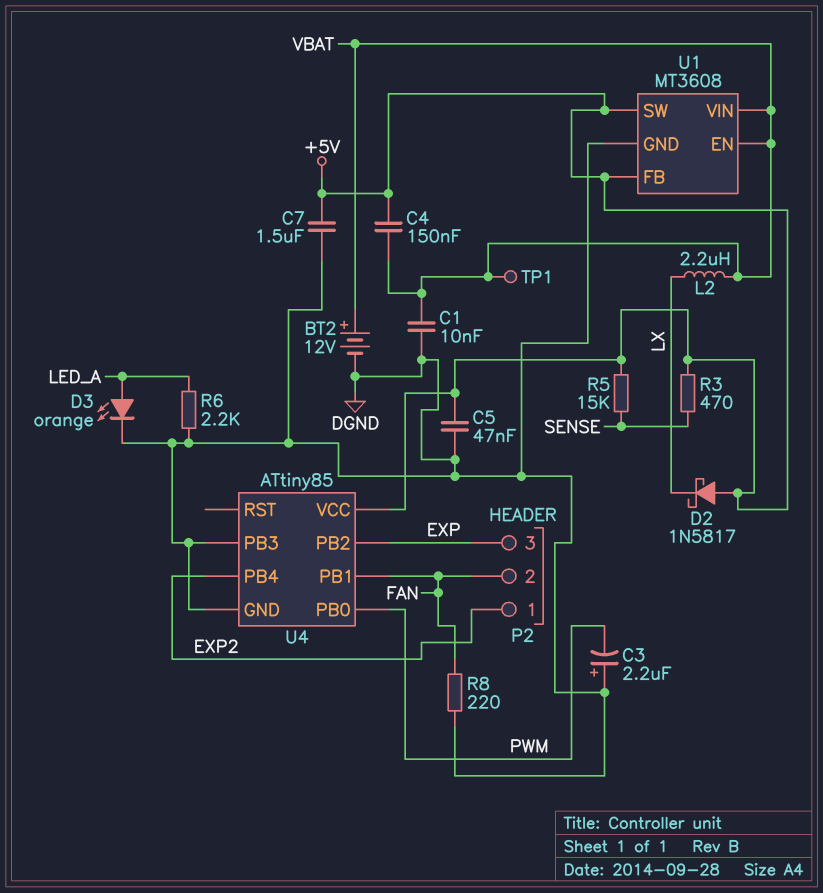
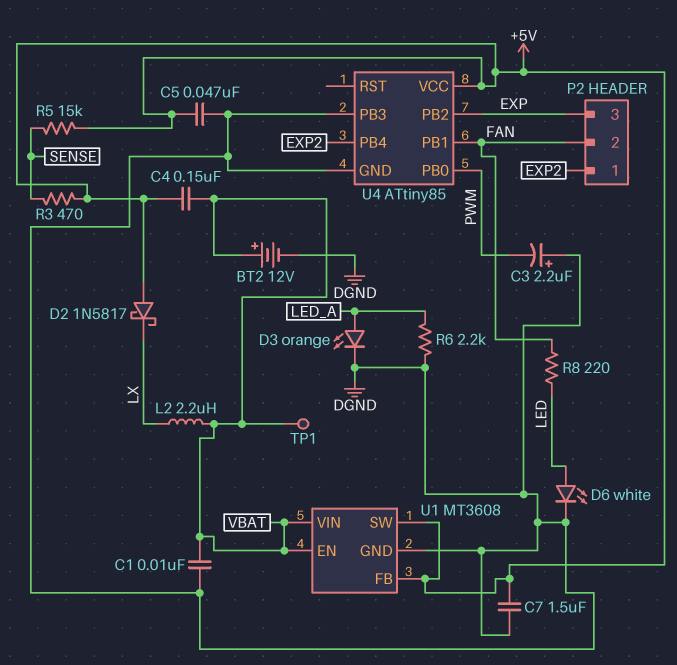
D6: none -> LED white (A LED, K DGND)
R8: 220 (DGND, FAN) -> 220 (FAN, LED)

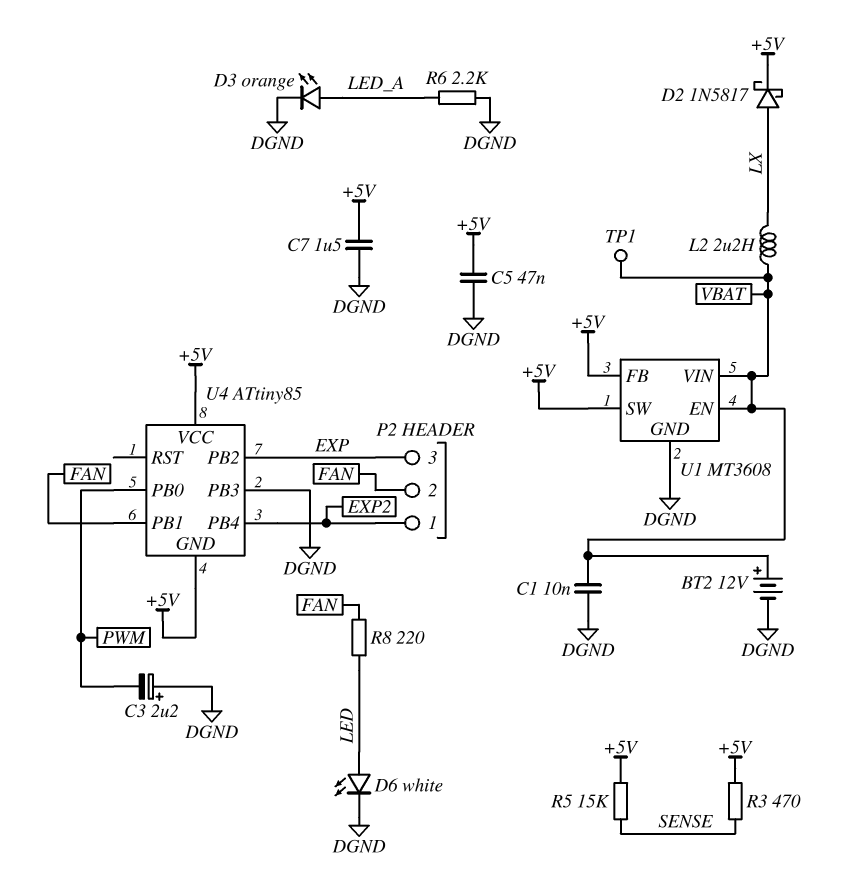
C4: 150nF (+5V, VBAT) -> none
D2: schottky 1N5817 (A +5V, K LX) -> schottky 1N5817 (A LX, K +5V)
U4 pin GND: DGND -> +5V

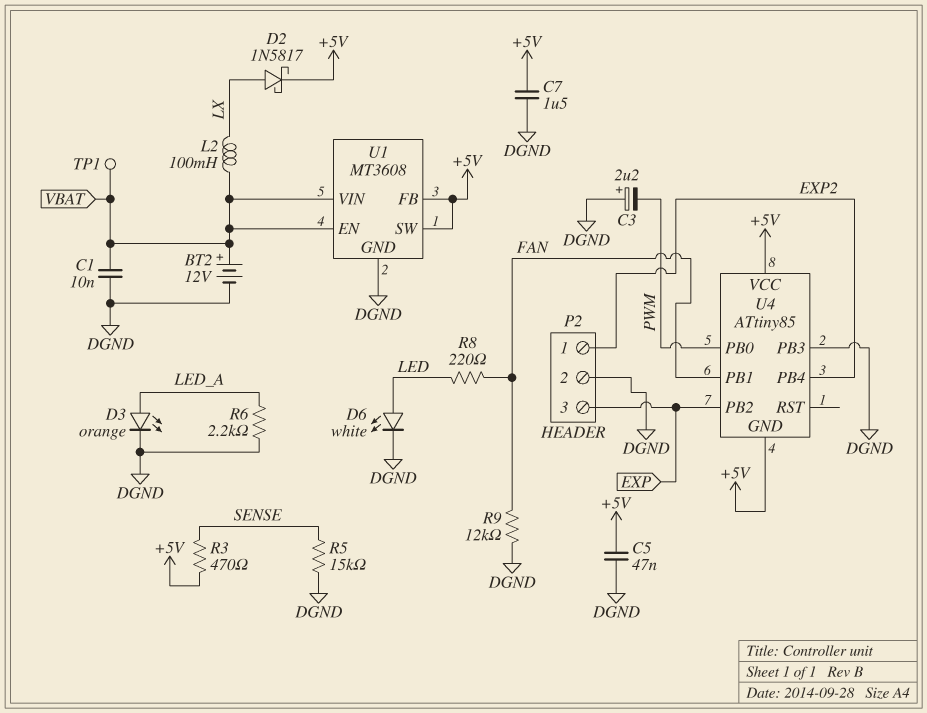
L2: 2.2uH (LX, VBAT) -> 100mH (LX, VBAT)
P2 pin 2: FAN -> DGND
R5: 15k (+5V, SENSE) -> 15k (DGND, SENSE)
R9: none -> 12k (DGND, FAN)

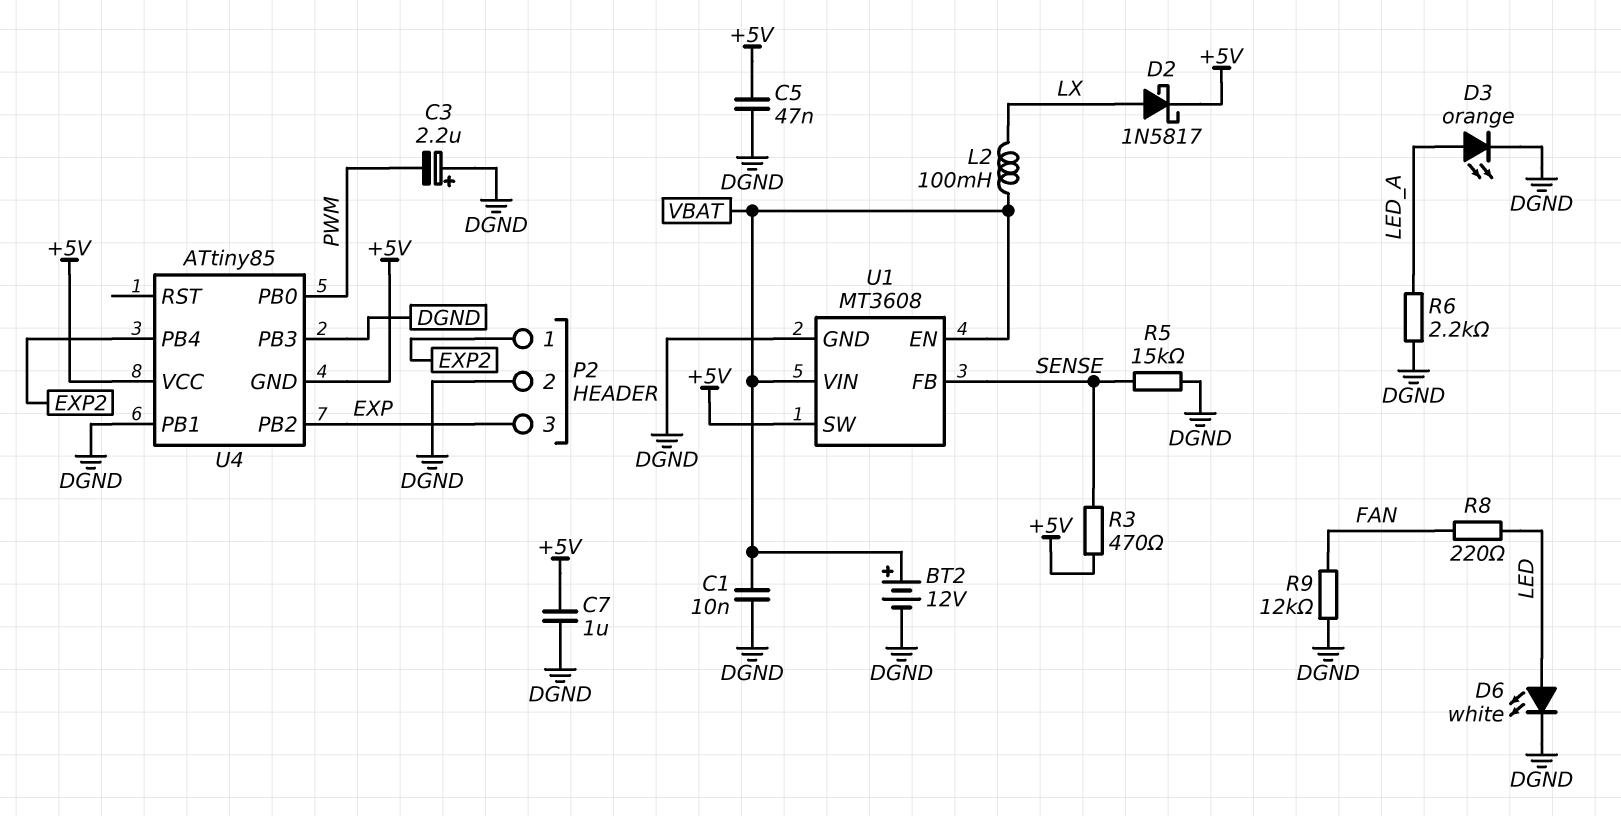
C7: 1.5uF (+5V, DGND) -> 1uF (+5V, DGND)
TP1: test point (VBAT) -> none
U1 pin FB: +5V -> SENSE
U4 pin PB1: FAN -> DGND

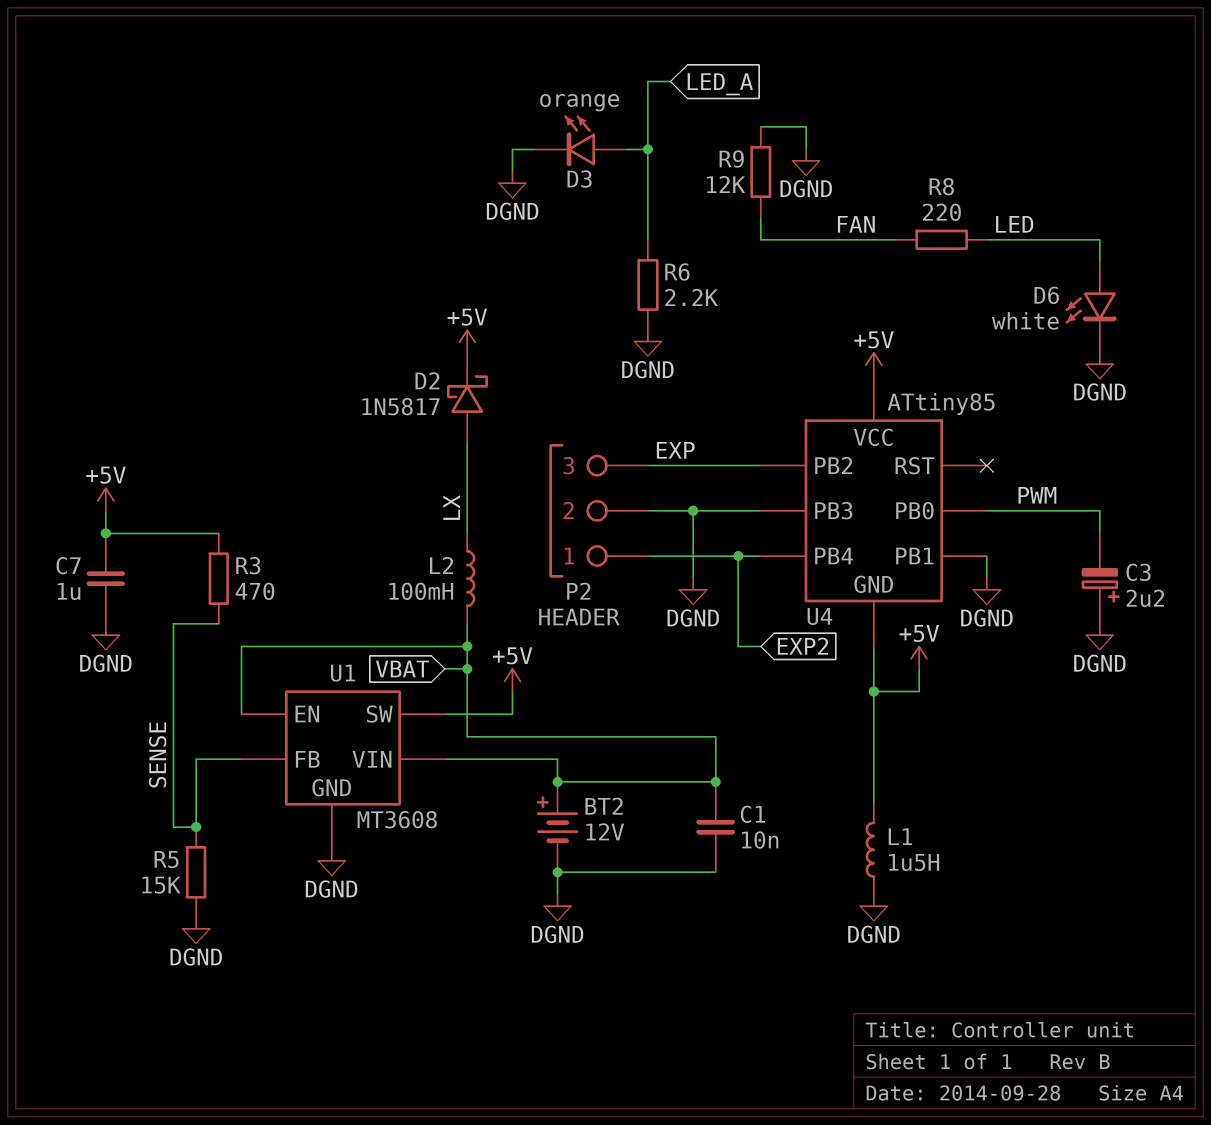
C5: 47nF (+5V, DGND) -> none
L1: none -> 1.5uH (+5V, DGND)

